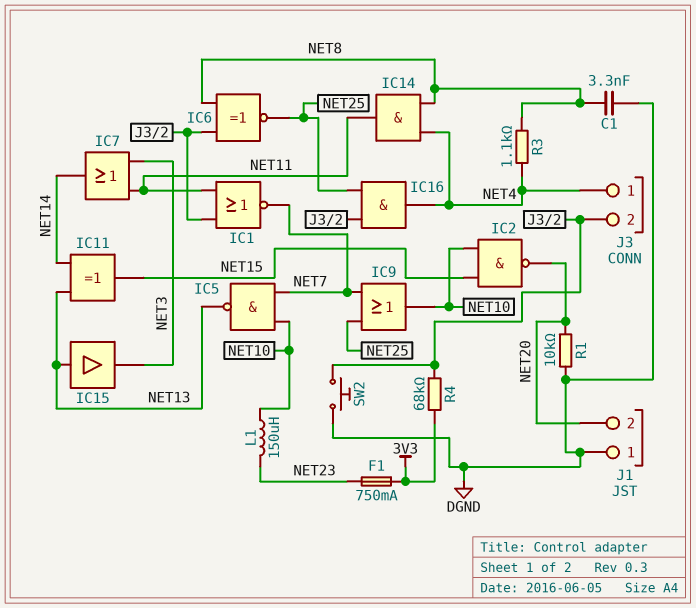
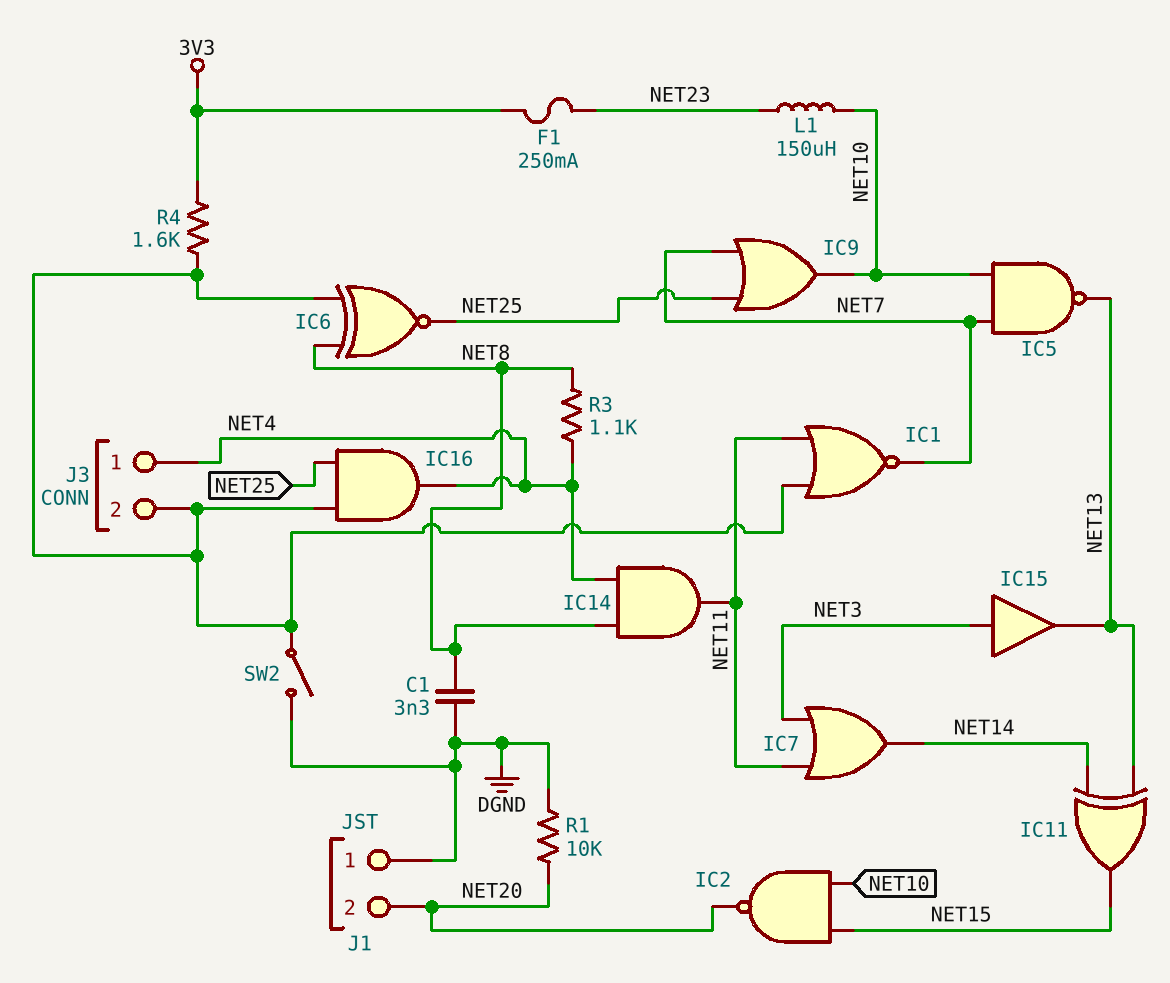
F1: 750mA (3V3, NET23) -> 250mA (3V3, NET23)
IC15: buffer (in NET13, out NET3) -> buffer (in NET3, out NET13)
R4: 68k (3V3, J3/2) -> 1.6k (3V3, J3/2)
SW2: button (DGND, J3/2) -> switch (DGND, J3/2)

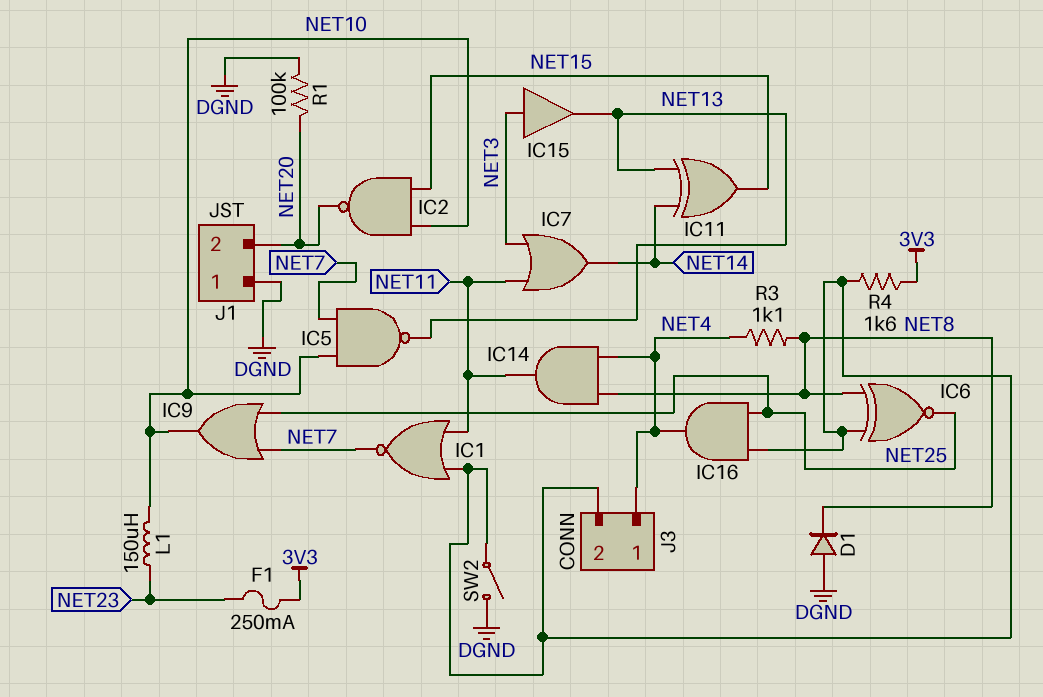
C1: 3.3nF (DGND, NET8) -> none
D1: none -> diode (A DGND, K NET8)
R1: 10k (DGND, NET20) -> 100k (DGND, NET20)

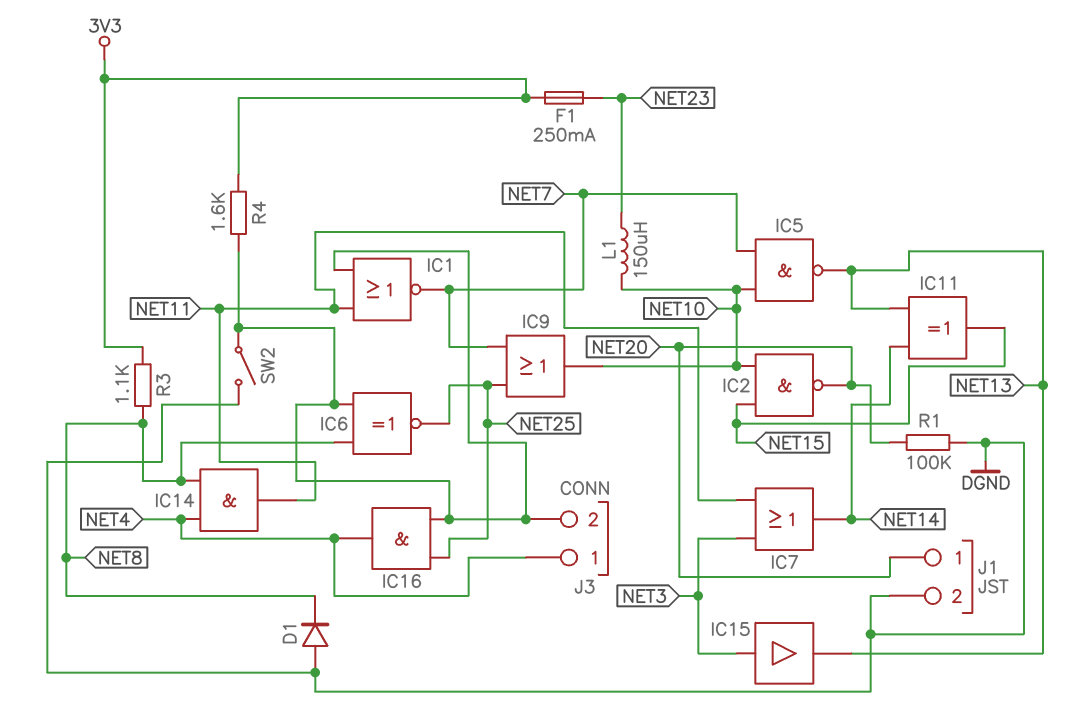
J1 pin 1: DGND -> NET20
J1 pin 2: NET20 -> DGND
R3: 1.1k (NET4, NET8) -> 1.1k (3V3, NET8)

